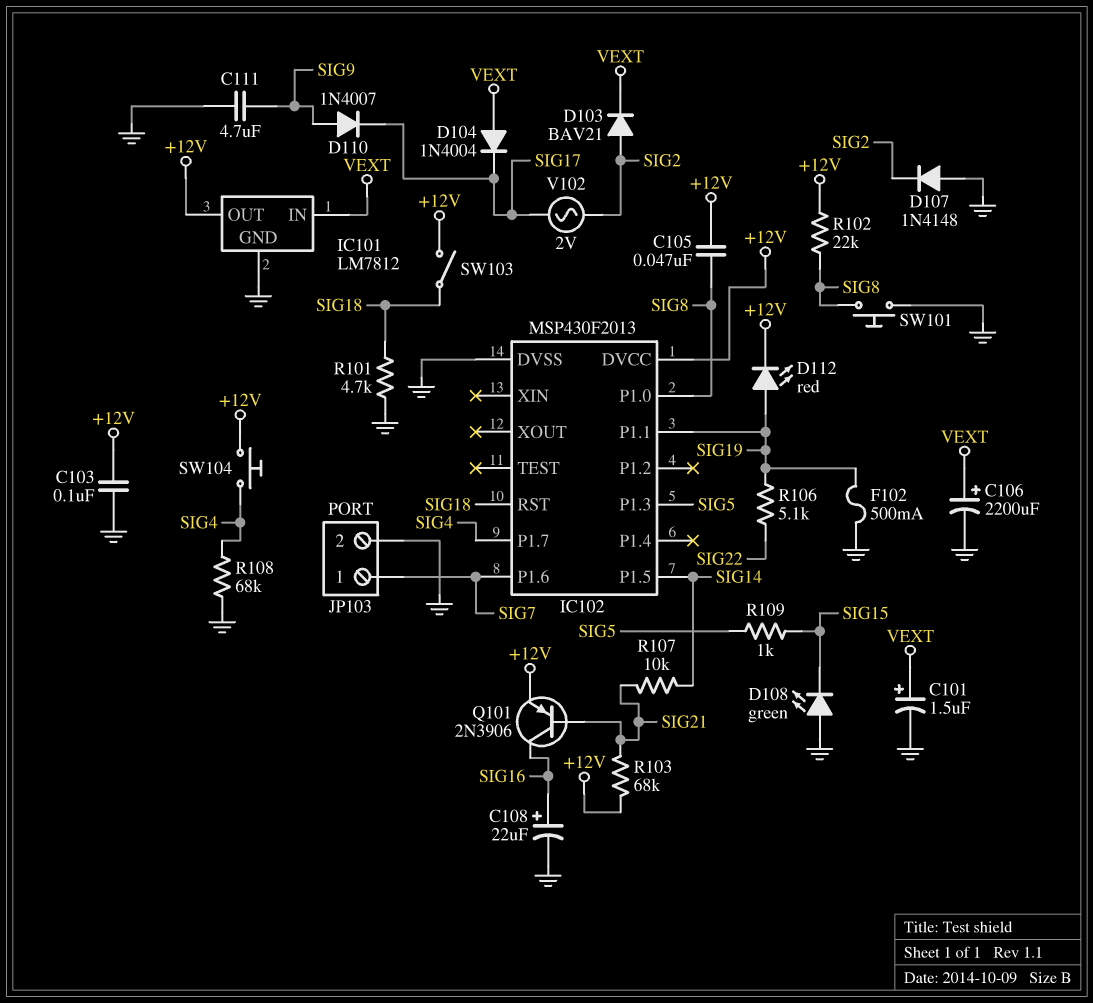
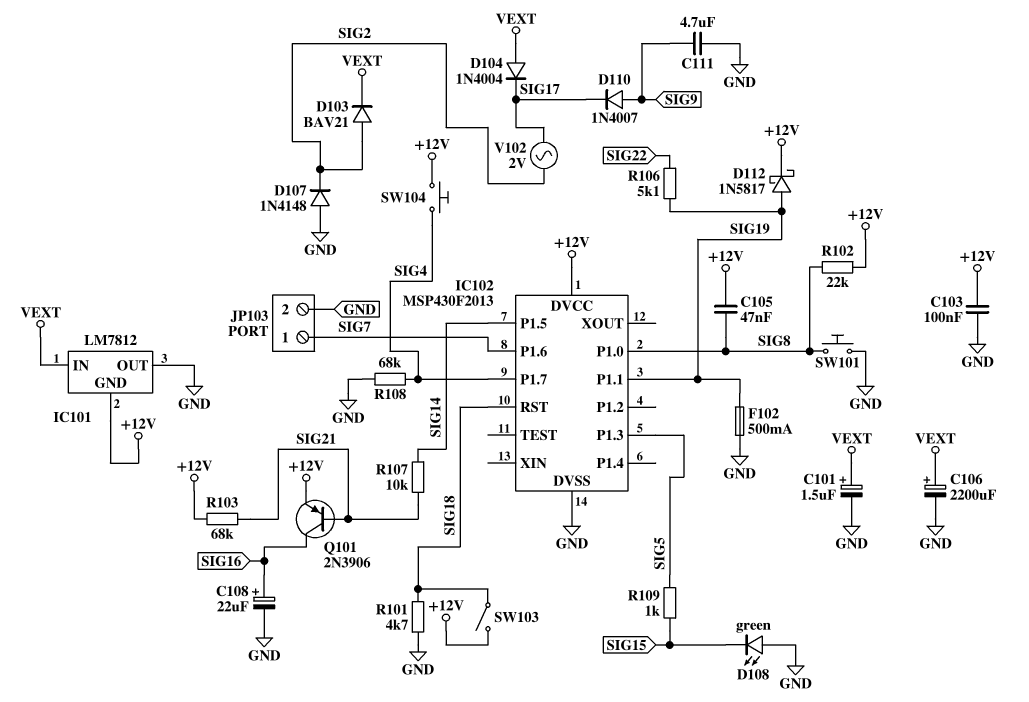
D112: LED red (A SIG19, K +12V) -> schottky 1N5817 (A SIG19, K +12V)
IC101 pin GND: GND -> +12V
IC101 pin OUT: +12V -> GND

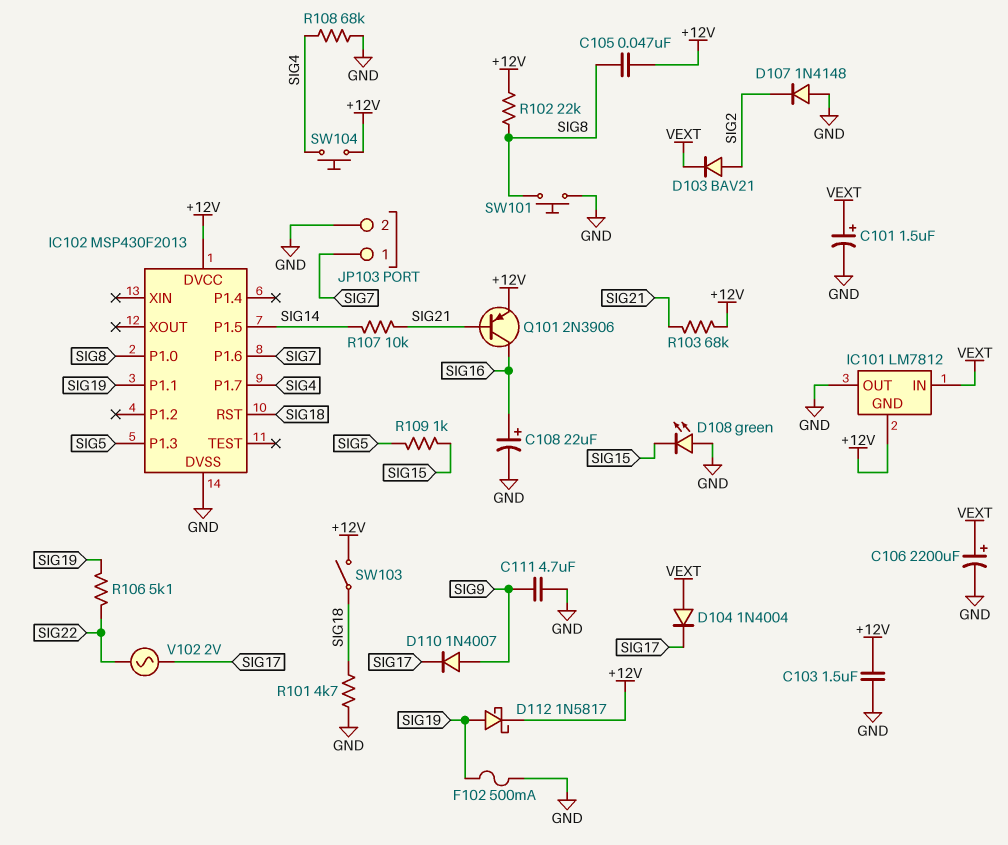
C103: 100nF (+12V, GND) -> 1.5uF (+12V, GND)
V102: AC 2V (SIG2, SIG17) -> AC 2V (SIG17, SIG22)

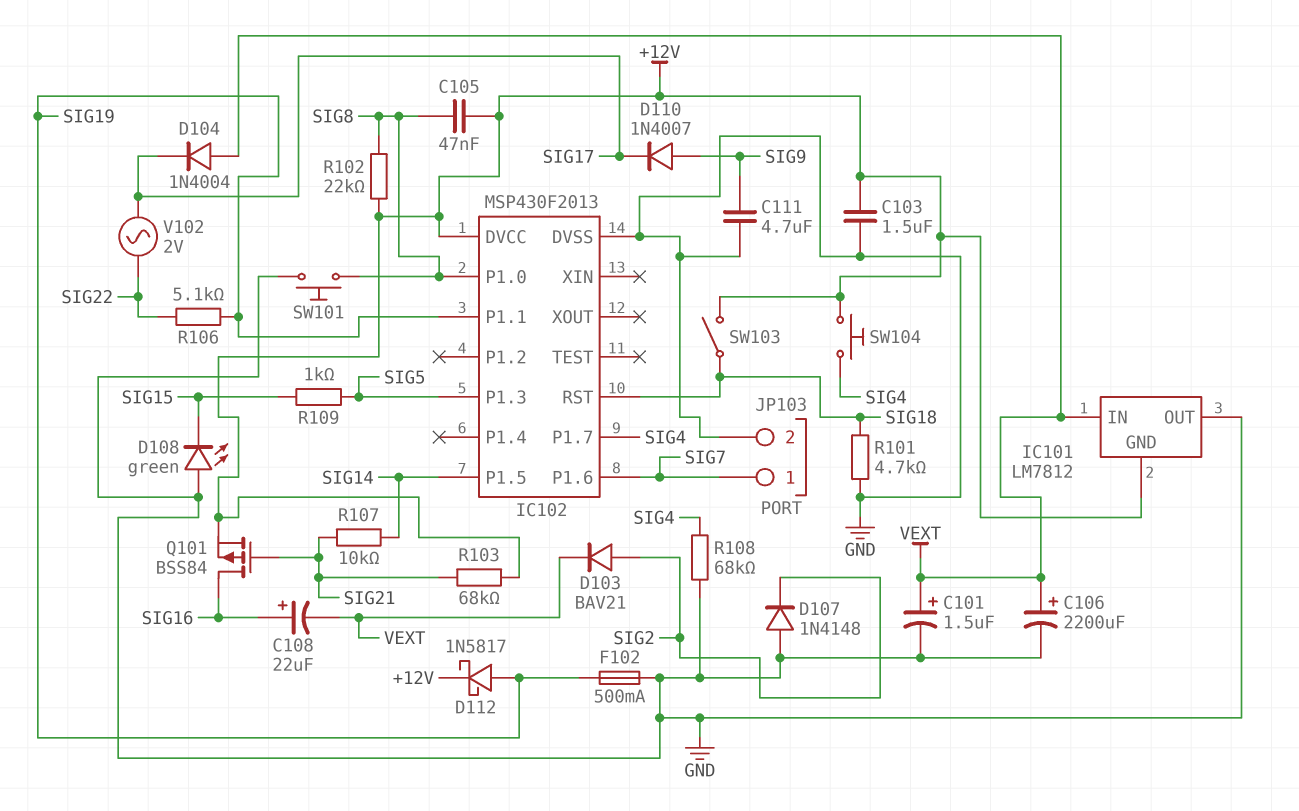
C108: 22uF (plus SIG16, minus GND) -> 22uF (plus SIG16, minus VEXT)
Q101: PNP 2N3906 (B SIG21, C SIG16, E +12V) -> PMOS BSS84 (G SIG21, D SIG16, S +12V)

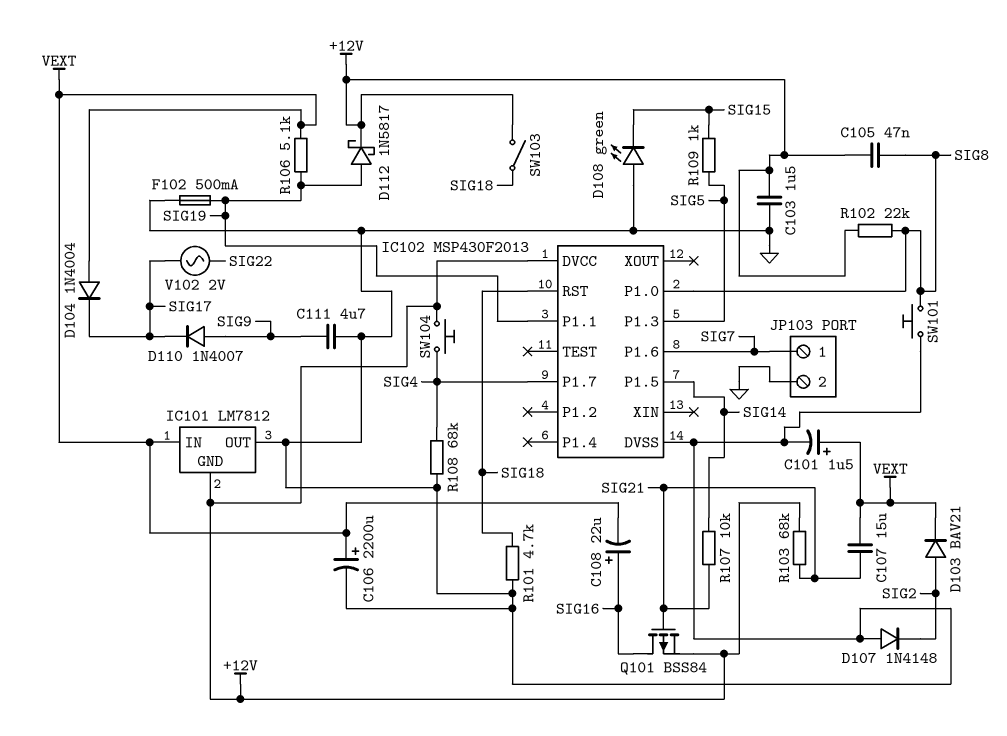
C107: none -> 15uF (SIG21, VEXT)
R106: 5.1k (SIG19, SIG22) -> 5.1k (SIG19, VEXT)

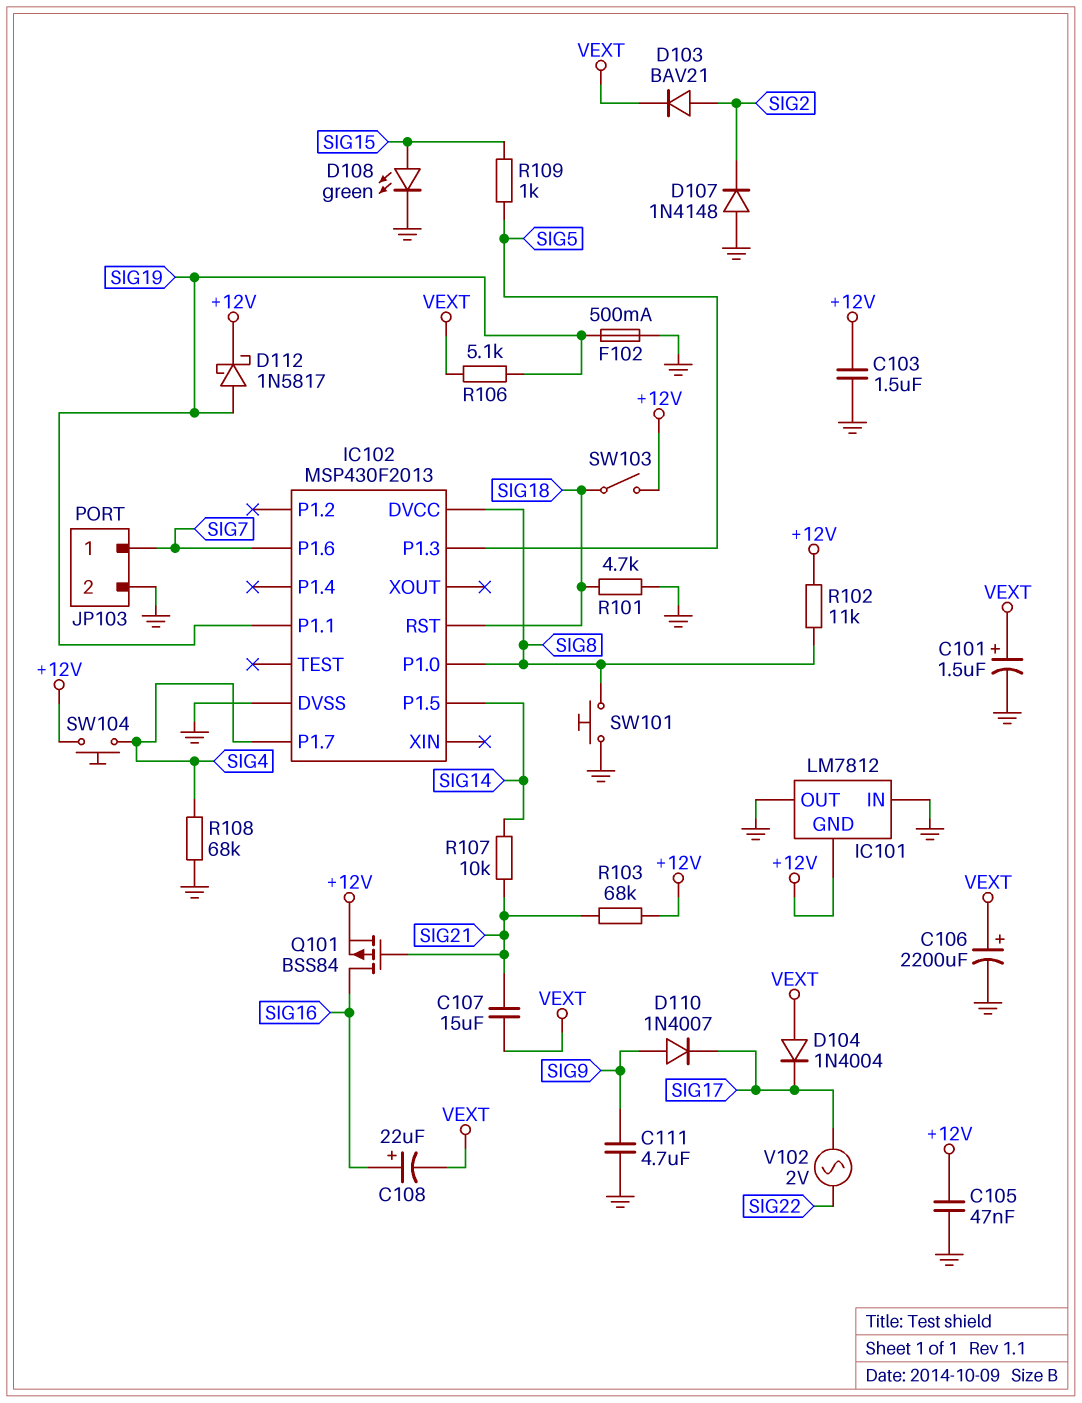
C105: 47nF (+12V, SIG8) -> 47nF (+12V, GND)
D108: LED green (A GND, K SIG15) -> LED green (A SIG15, K GND)
IC101 pin IN: VEXT -> GND
IC102 pin DVCC: +12V -> SIG8
R102: 22k (+12V, SIG8) -> 11k (+12V, SIG8)

